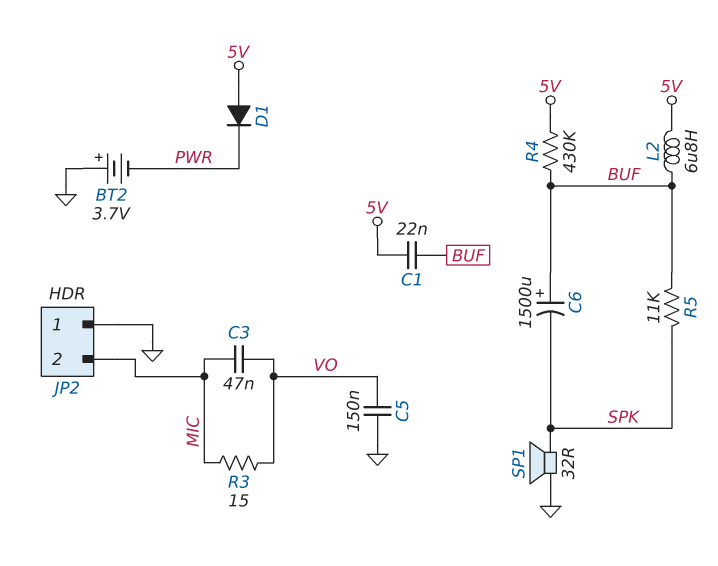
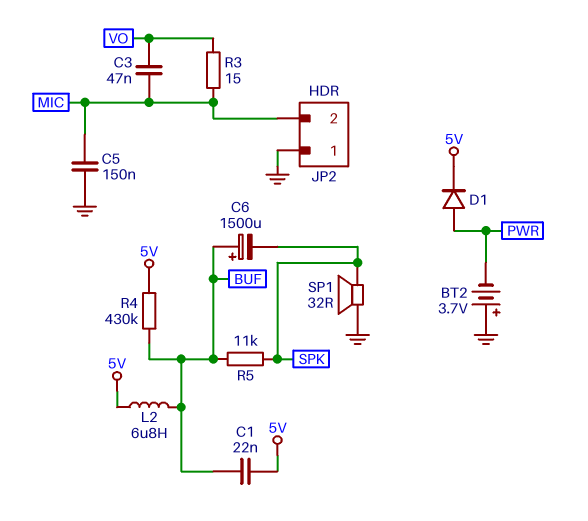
C5: 150nF (GND, VO) -> 150nF (GND, MIC)
D1: diode (A 5V, K PWR) -> diode (A PWR, K 5V)

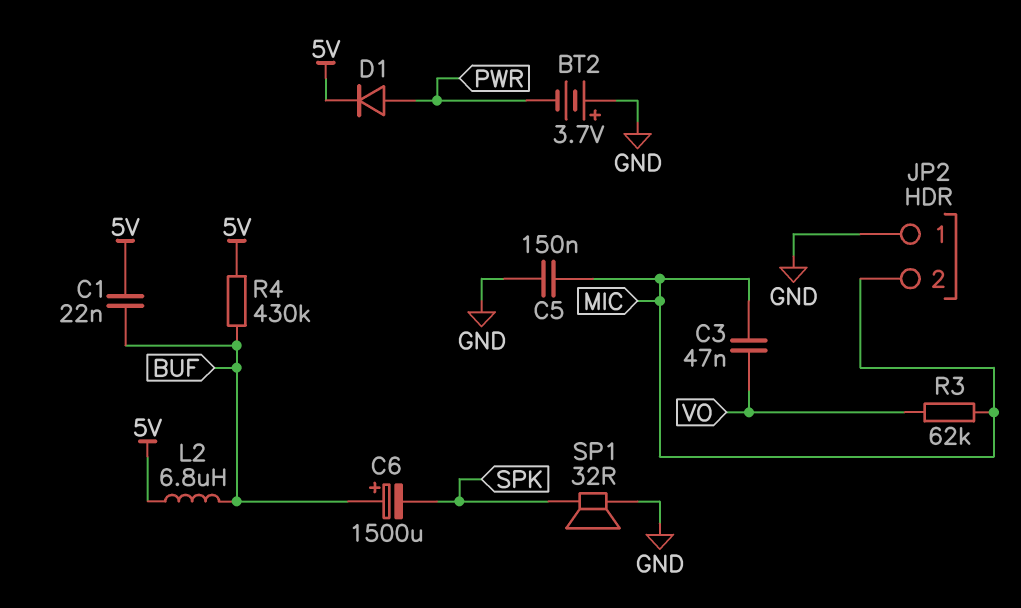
R3: 15 (MIC, VO) -> 62k (MIC, VO)
R5: 11k (BUF, SPK) -> none

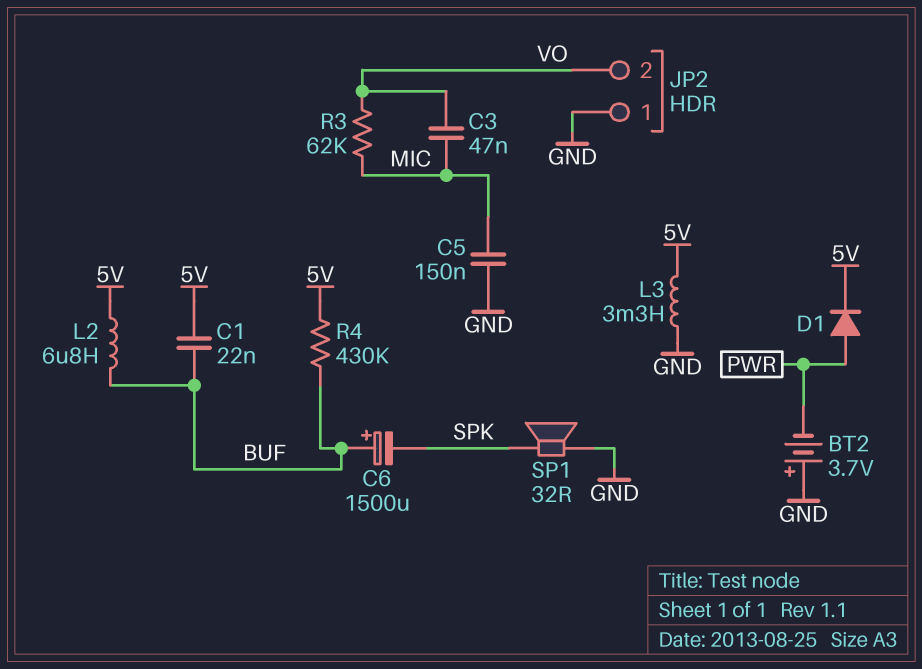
JP2 pin 2: MIC -> VO
L3: none -> 3.3mH (5V, GND)

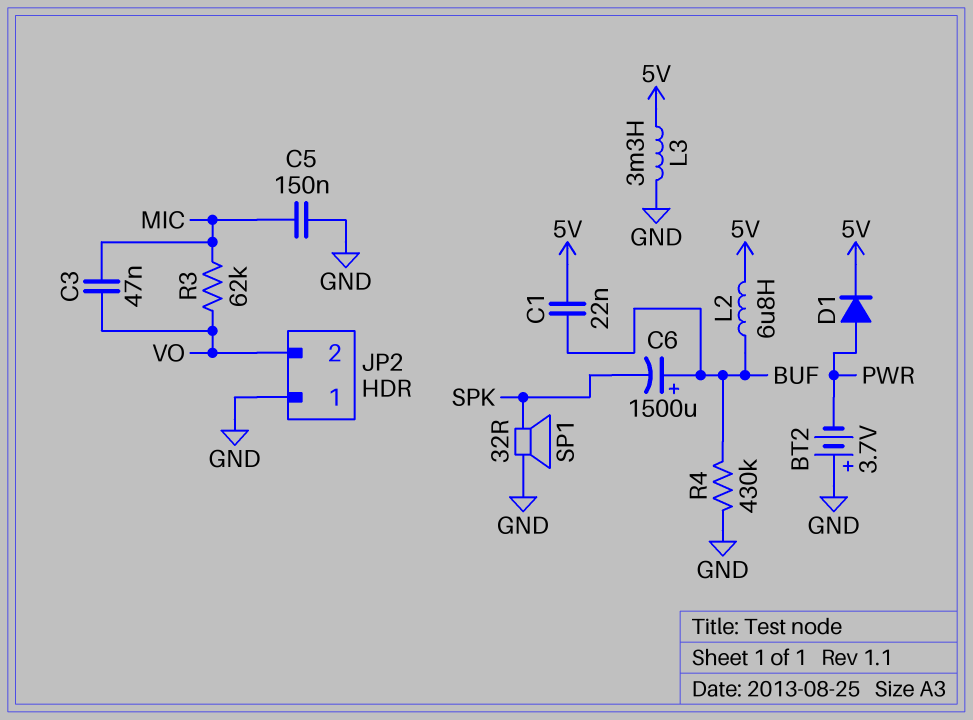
R4: 430k (5V, BUF) -> 430k (BUF, GND)

